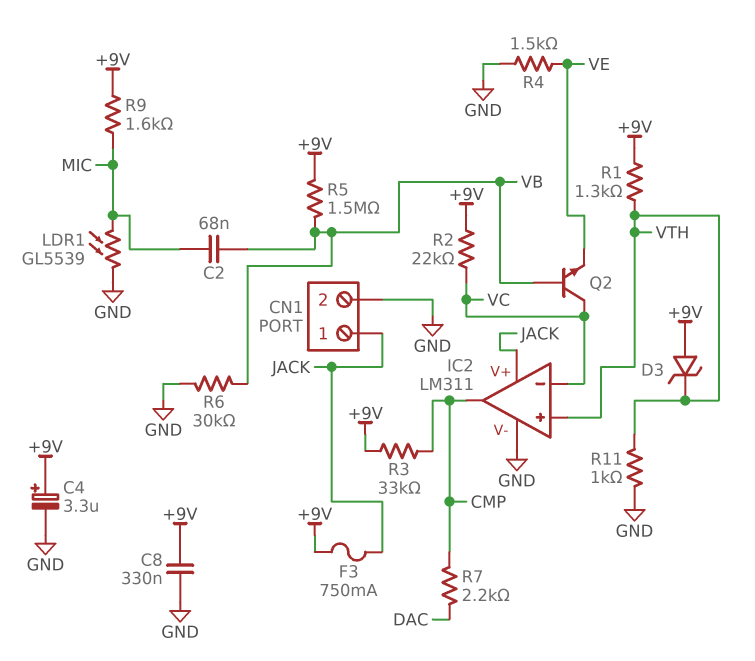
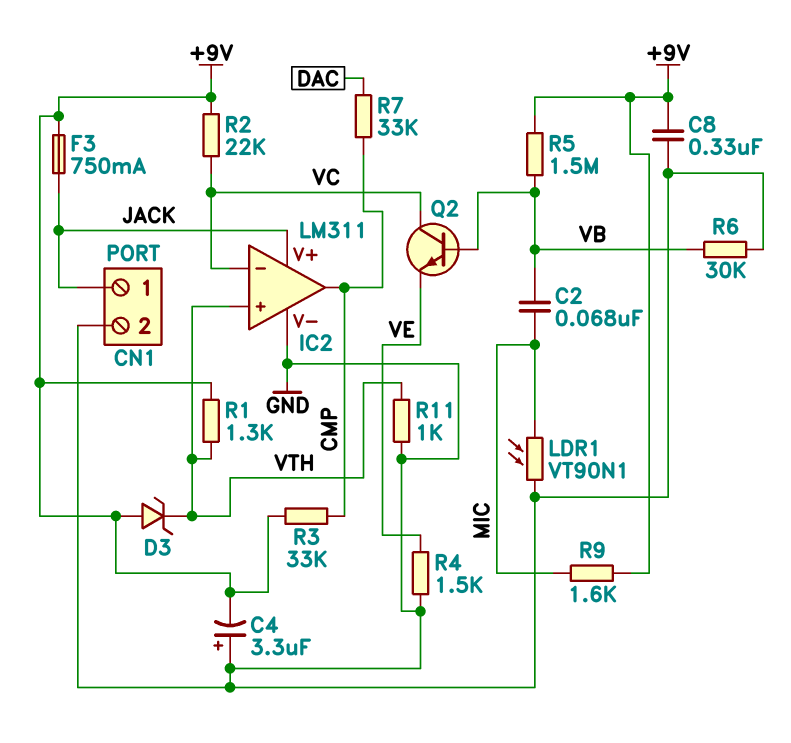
C4: 3.3uF (plus +9V, minus GND) -> 3.3uF (plus GND, minus +9V)
LDR1: GL5539 (GND, MIC) -> VT90N1 (GND, MIC)
R7: 2.2k (CMP, DAC) -> 33k (CMP, DAC)

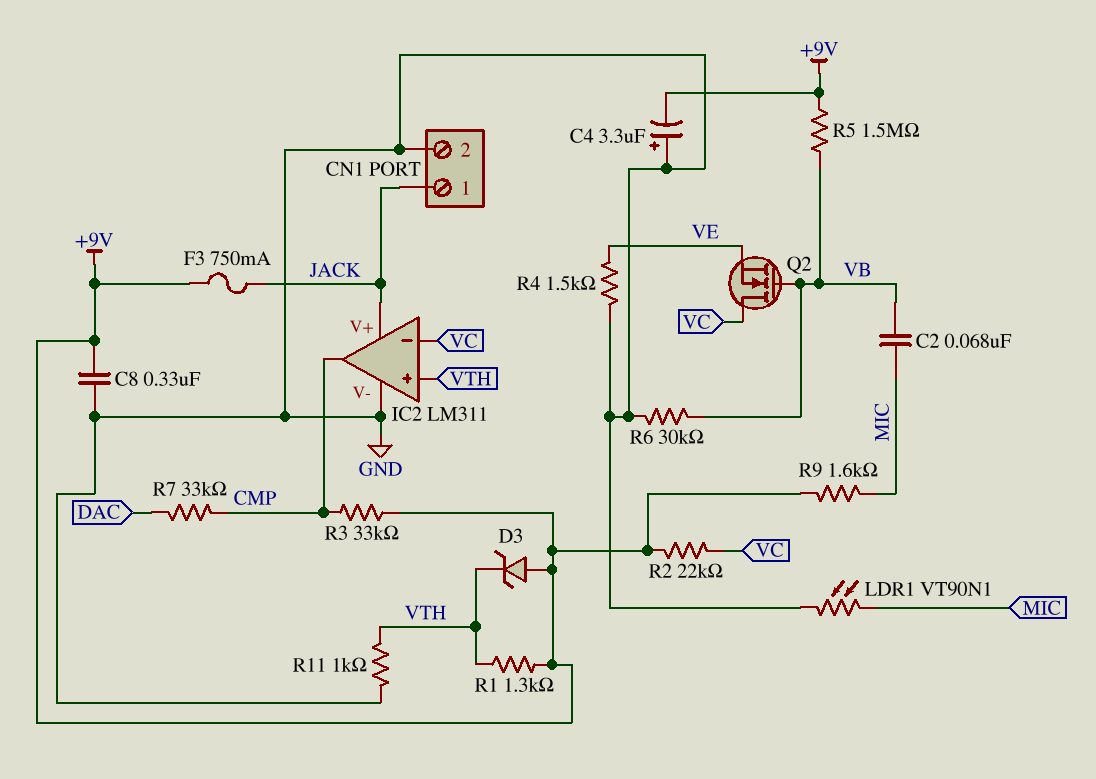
Q2: NPN (B VB, C VC, E VE) -> NMOS (G VB, D VC, S VE)

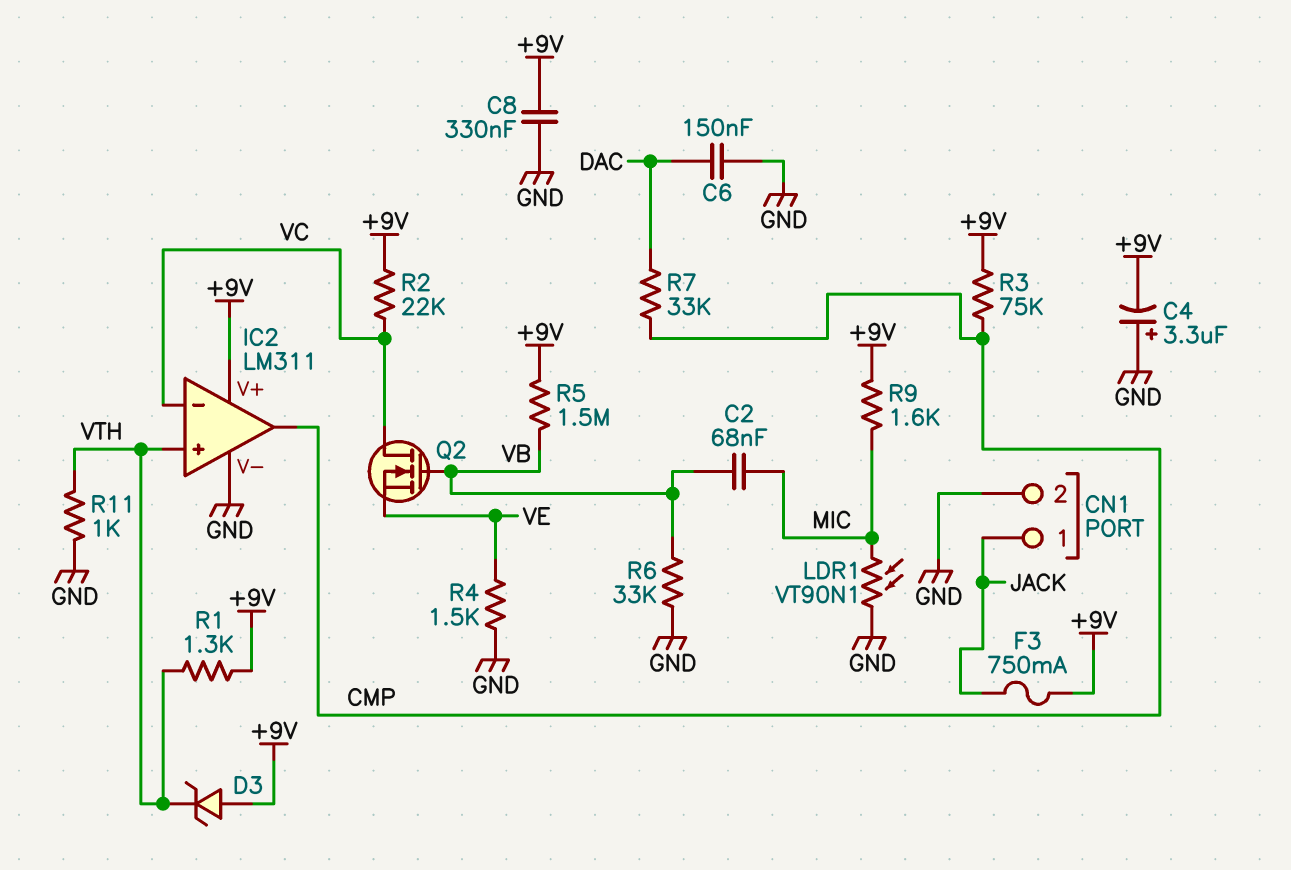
C6: none -> 150nF (DAC, GND)
IC2 pin V+: JACK -> +9V
R3: 33k (+9V, CMP) -> 75k (+9V, CMP)
R6: 30k (GND, VB) -> 33k (GND, VB)

